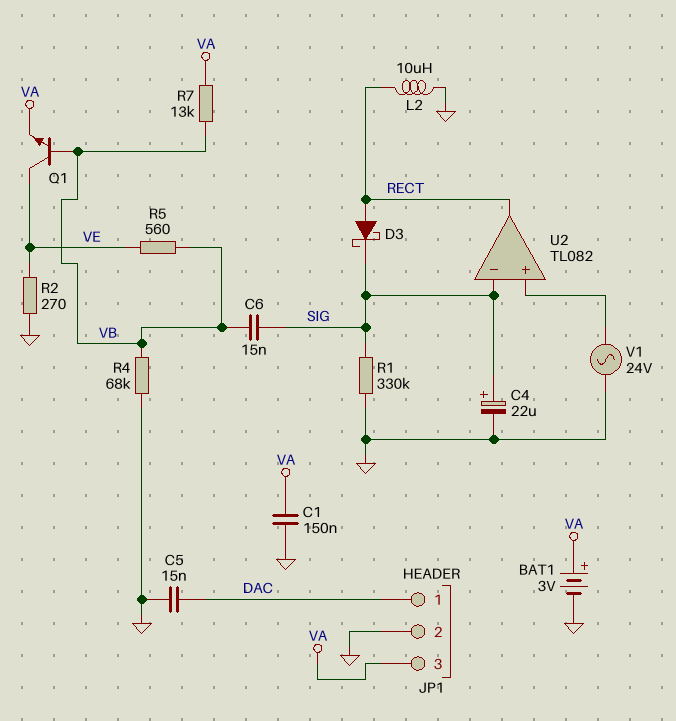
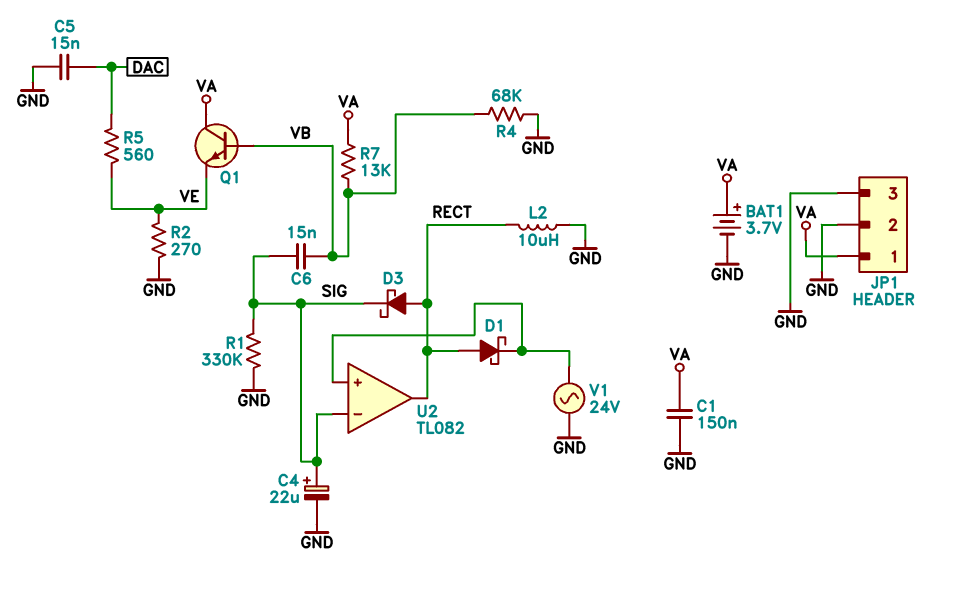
BAT1: 3V (plus VA, minus GND) -> 3.7V (plus VA, minus GND)
D1: none -> schottky (A RECT, K U2/in+)
JP1 pin 1: DAC -> VA
JP1 pin 3: VA -> GND
Q1: NPN (B VB, C VE, E VA) -> NPN (B VB, C VA, E VE)
R5: 560 (VB, VE) -> 560 (DAC, VE)

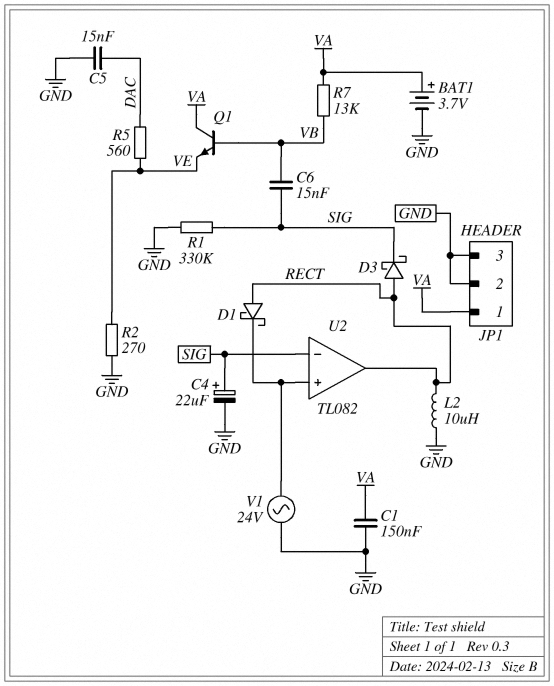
R4: 68k (GND, VB) -> none

